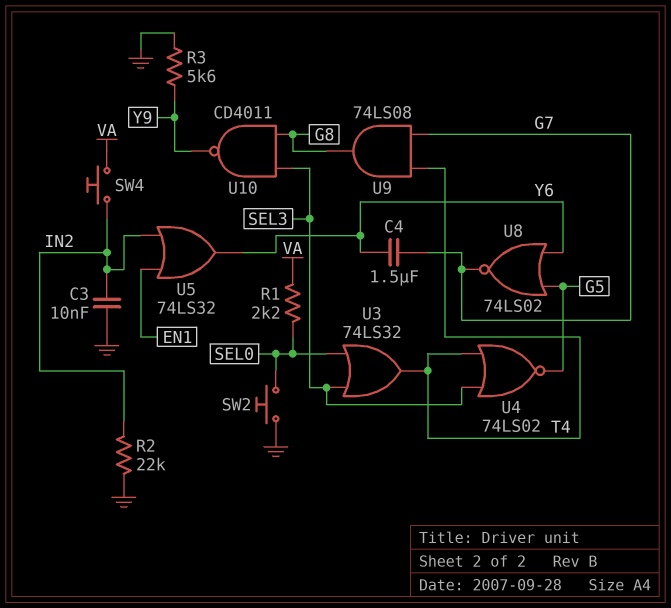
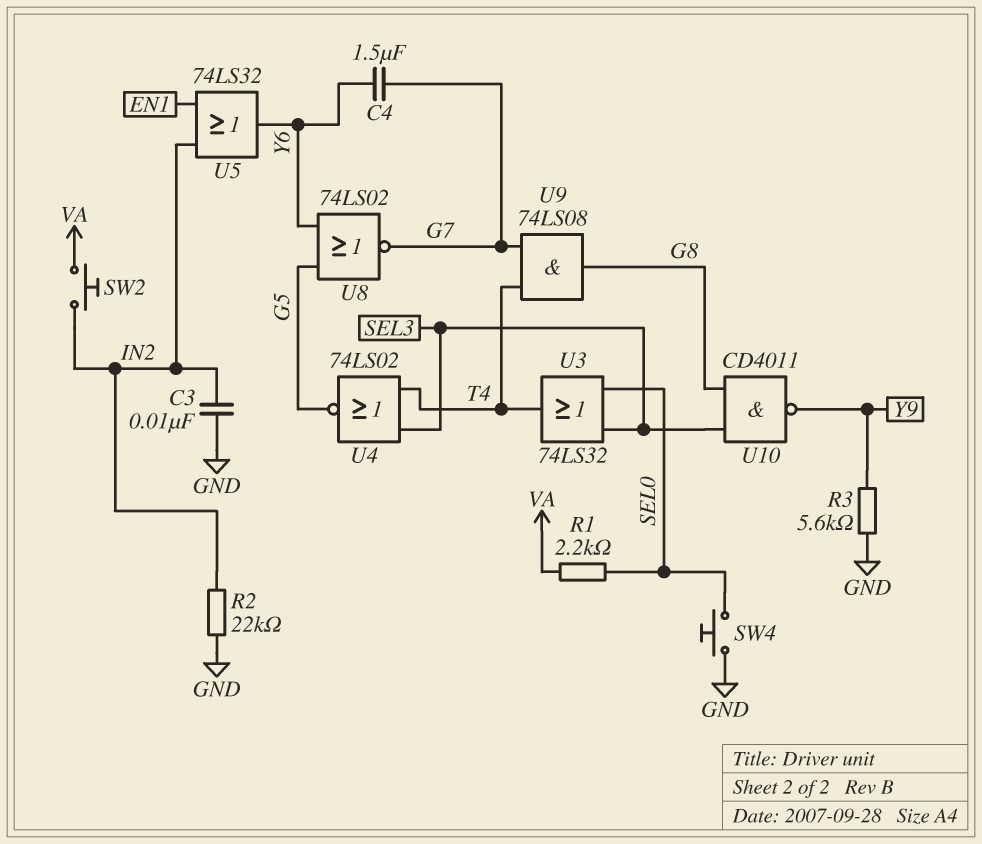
SW2: button (GND, SEL0) -> button (IN2, VA)
SW4: button (IN2, VA) -> button (GND, SEL0)

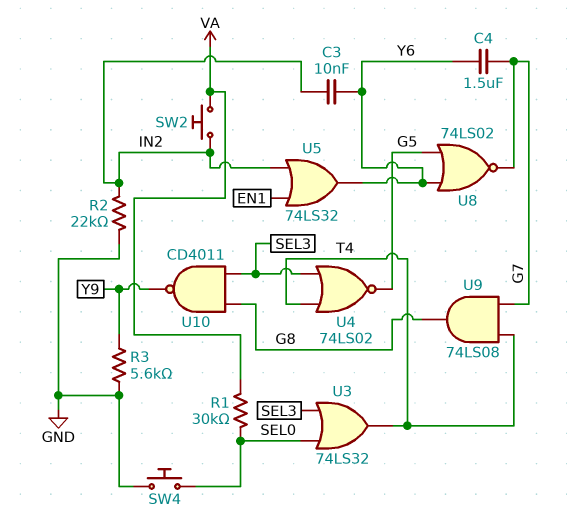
C3: 10nF (GND, IN2) -> 10nF (IN2, Y6)
R1: 2.2k (SEL0, VA) -> 30k (SEL0, VA)

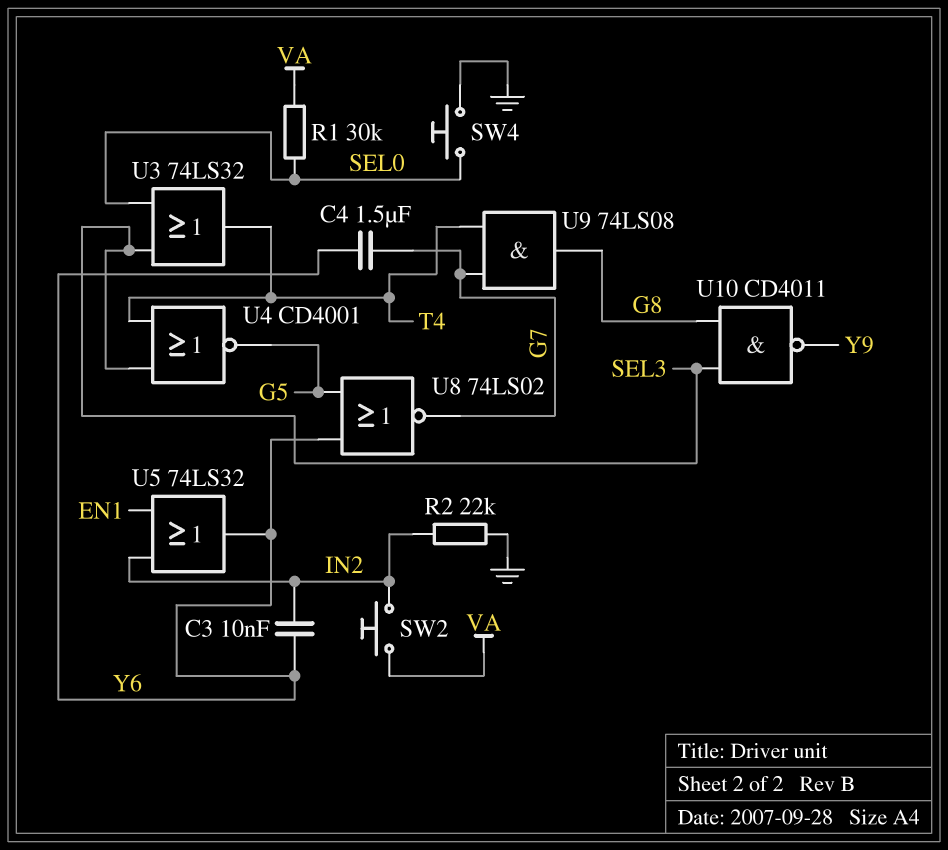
R3: 5.6k (GND, Y9) -> none
U4: NOR 74LS02 (in SEL3, in T4, out G5) -> NOR CD4001 (in SEL3, in T4, out G5)

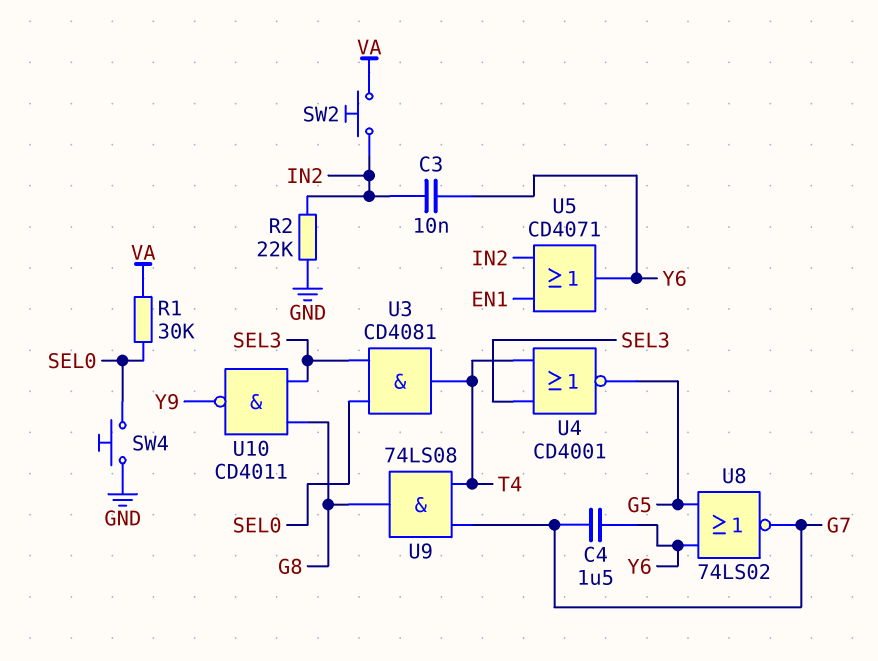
U3: OR 74LS32 (in SEL0, in SEL3, out T4) -> AND CD4081 (in SEL0, in SEL3, out T4)
U5: OR 74LS32 (in EN1, in IN2, out Y6) -> OR CD4071 (in EN1, in IN2, out Y6)

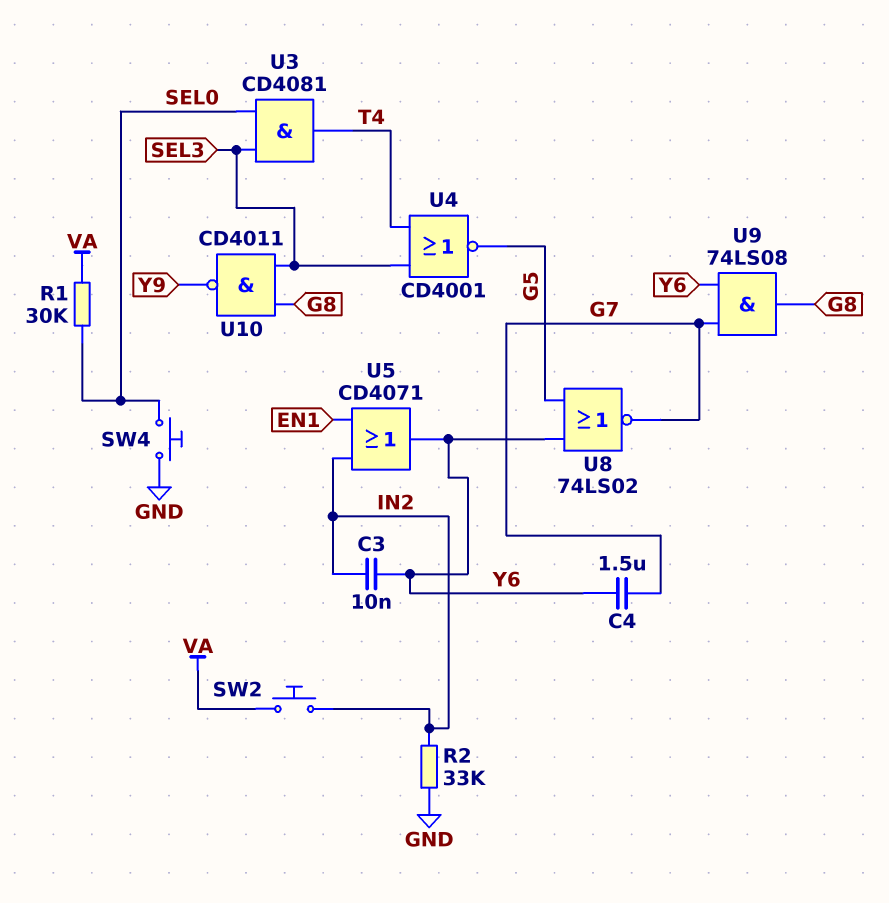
R2: 22k (GND, IN2) -> 33k (GND, IN2)
U9: AND 74LS08 (in G7, in T4, out G8) -> AND 74LS08 (in G7, in Y6, out G8)

